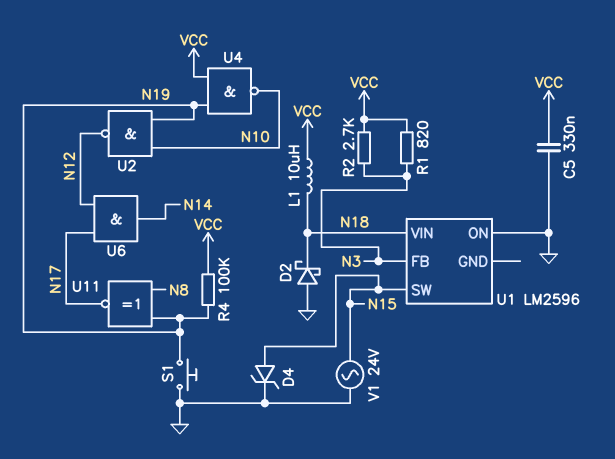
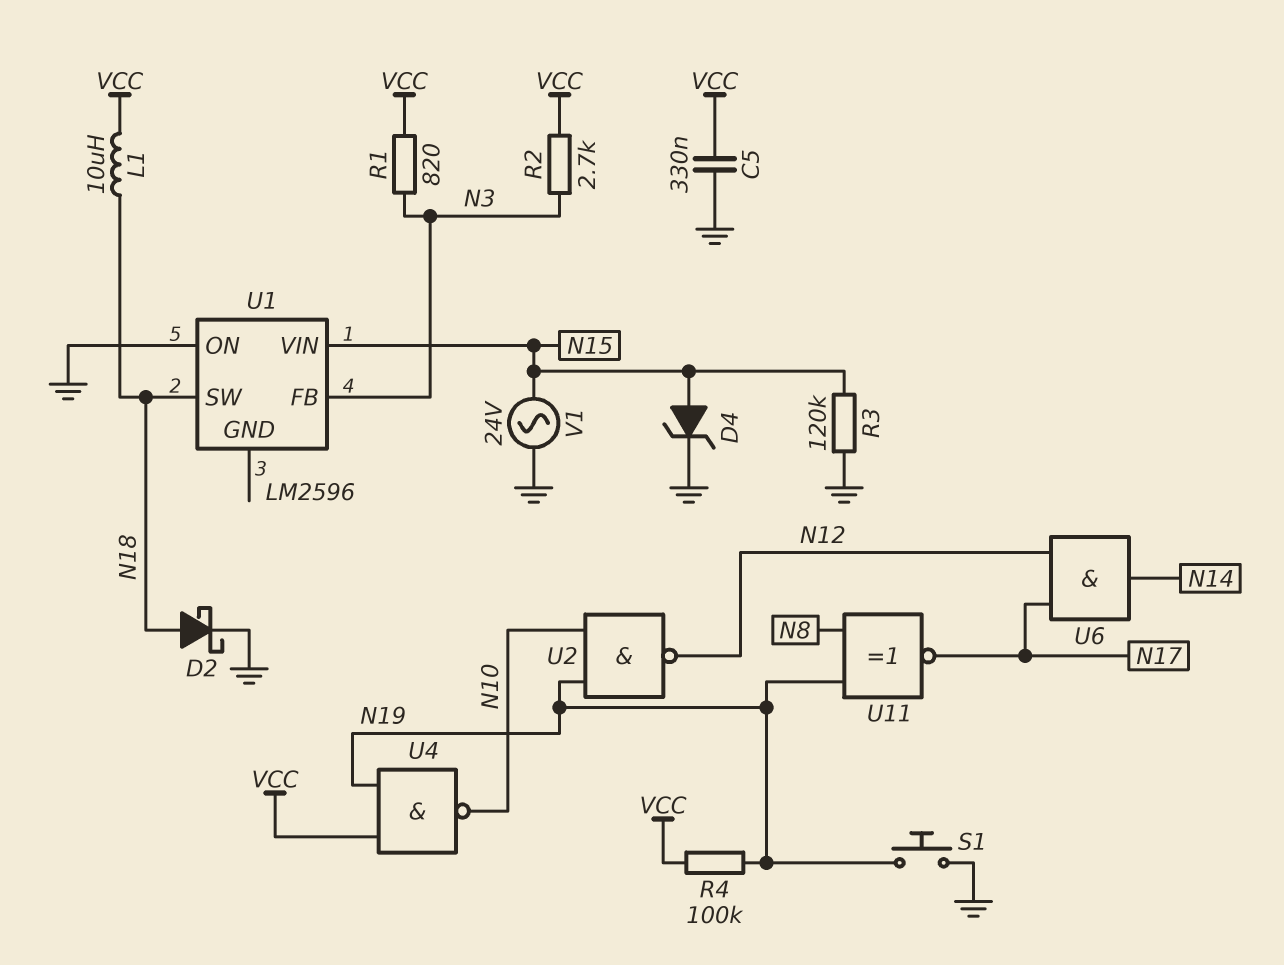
D2: schottky (A GND, K N18) -> schottky (A N18, K GND)
R3: none -> 120k (GND, N15)
U1 pin SW: N15 -> N18
U1 pin VIN: N18 -> N15

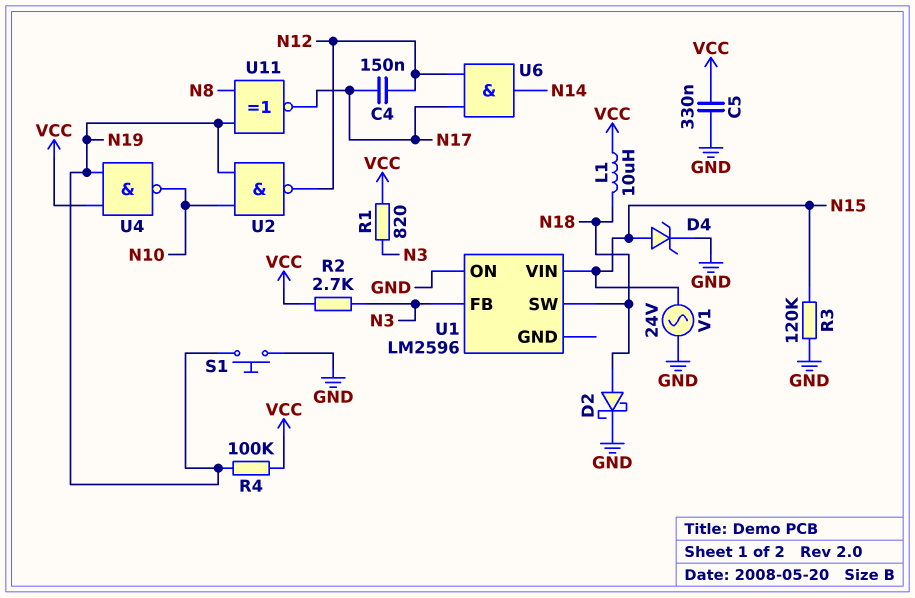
C4: none -> 150nF (N12, N17)

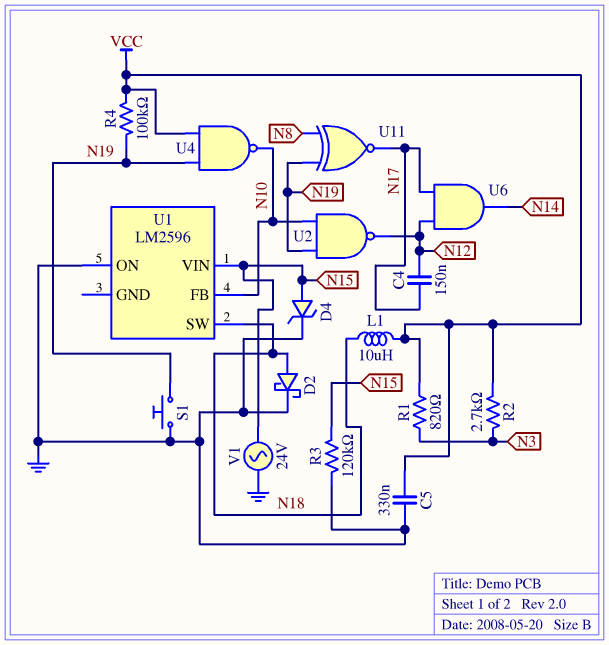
U1 pin FB: N3 -> N10

